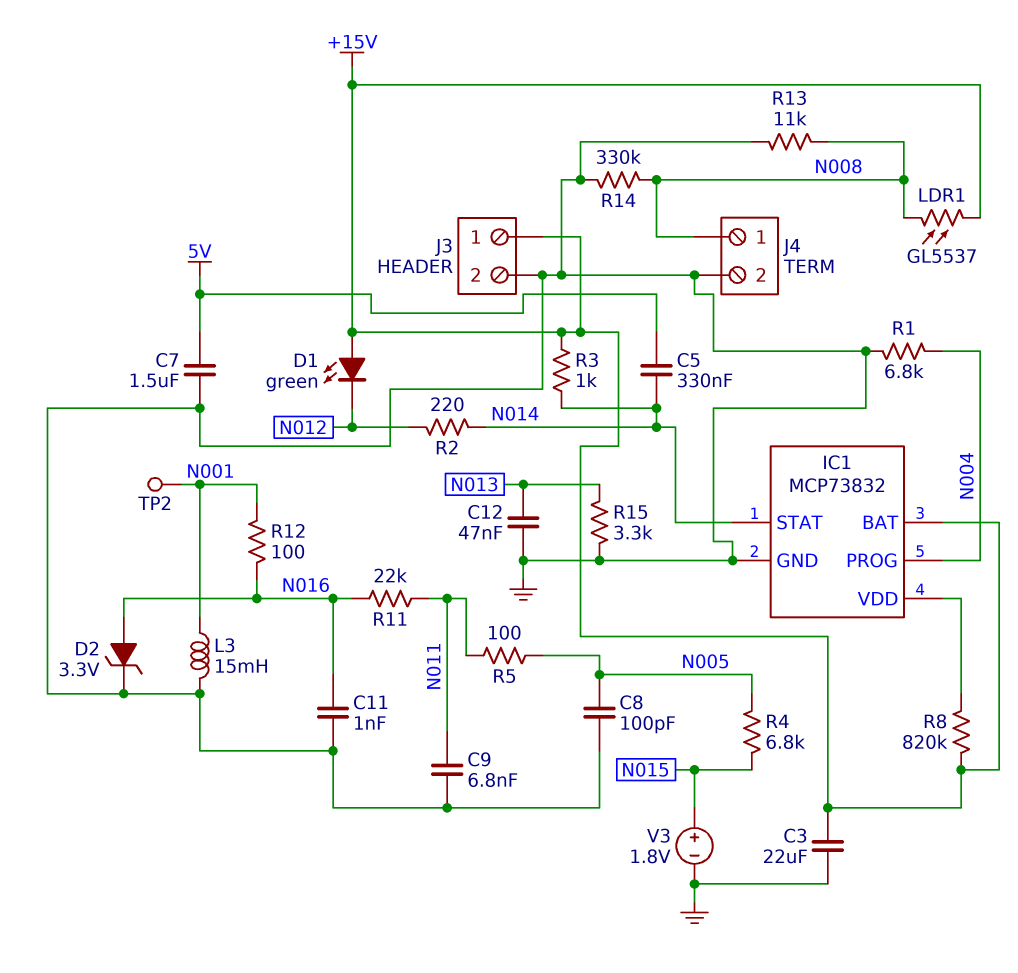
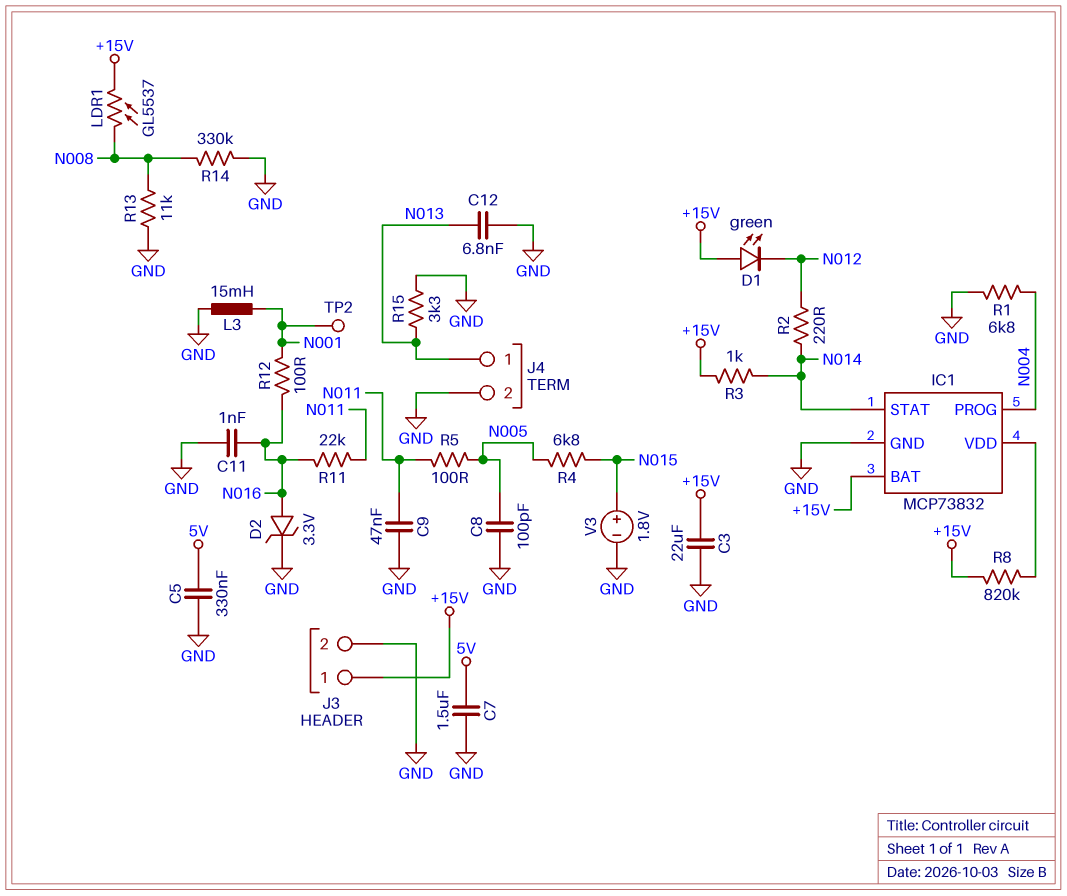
C5: 330nF (5V, N014) -> 330nF (5V, GND)
C9: 6.8nF (GND, N011) -> 47nF (GND, N011)
C12: 47nF (GND, N013) -> 6.8nF (GND, N013)
J4 pin 1: N008 -> N013

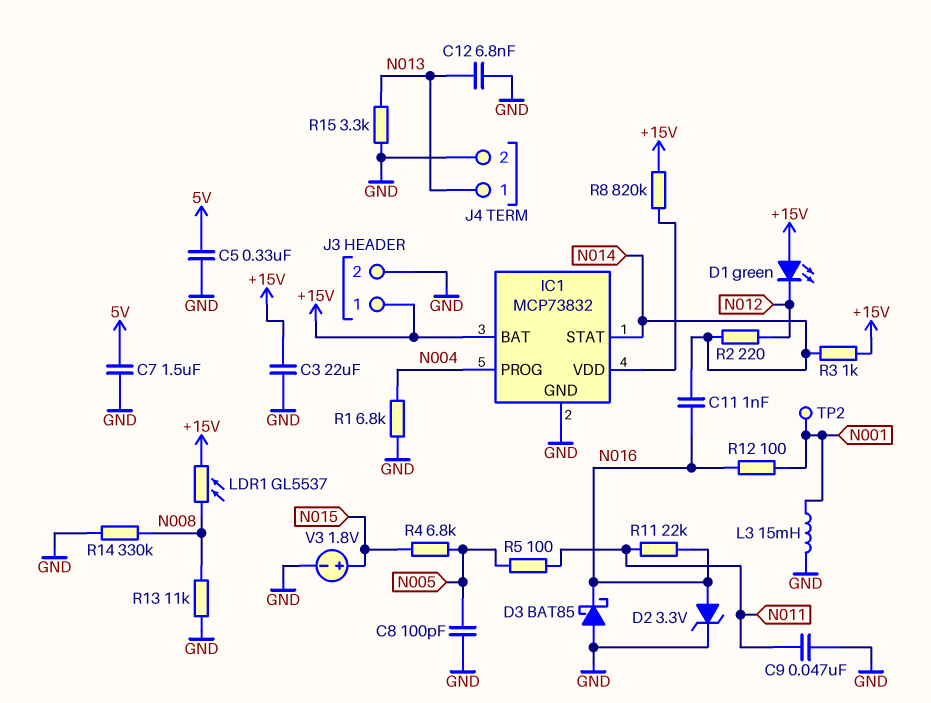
C11: 1nF (GND, N016) -> 1nF (N014, N016)
D3: none -> schottky BAT85 (A GND, K N016)

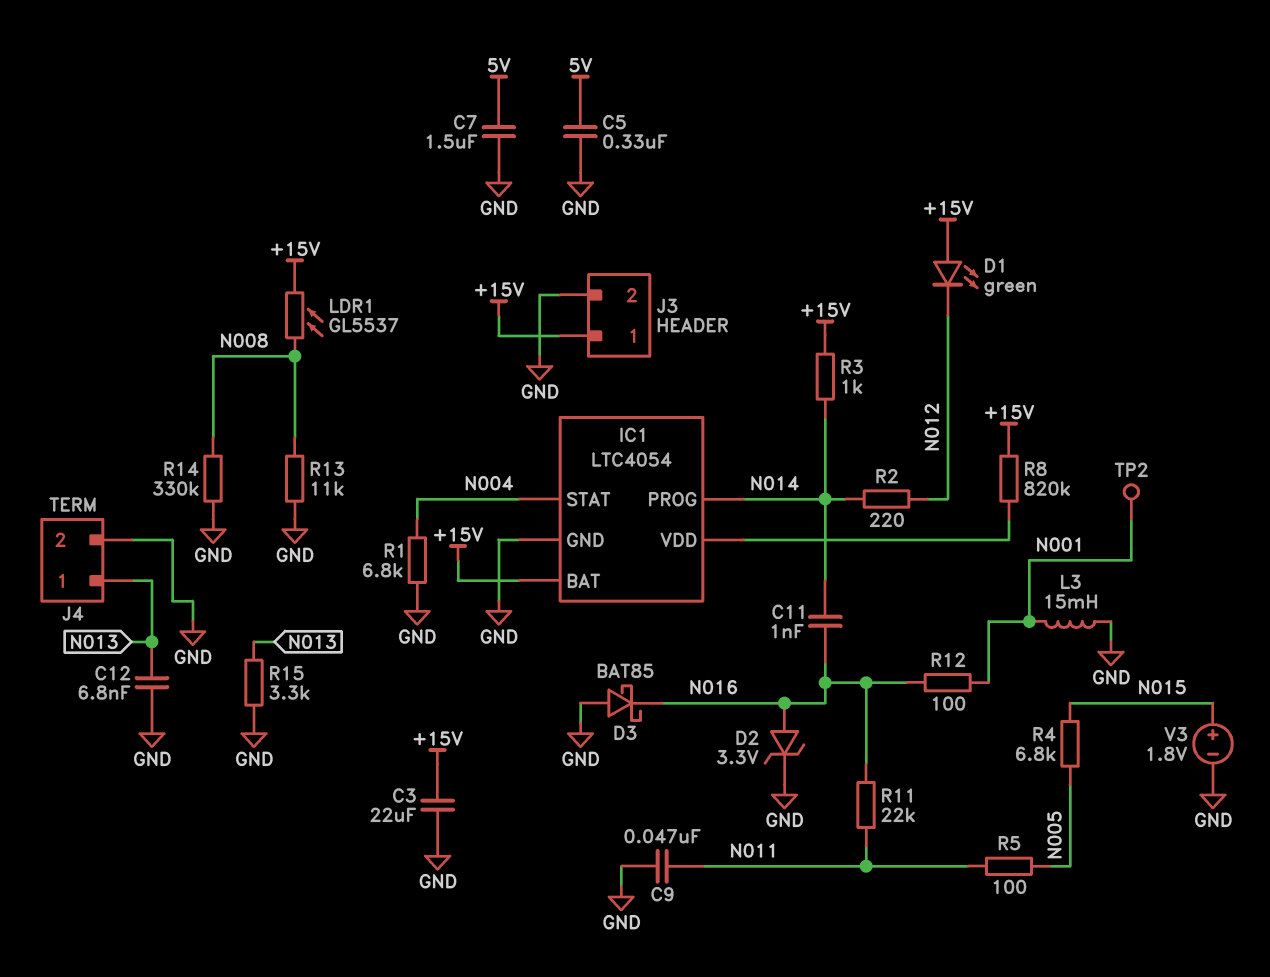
C8: 100pF (GND, N005) -> none
IC1: MCP73832 -> LTC4054
IC1 pin PROG: N004 -> N014
IC1 pin STAT: N014 -> N004

